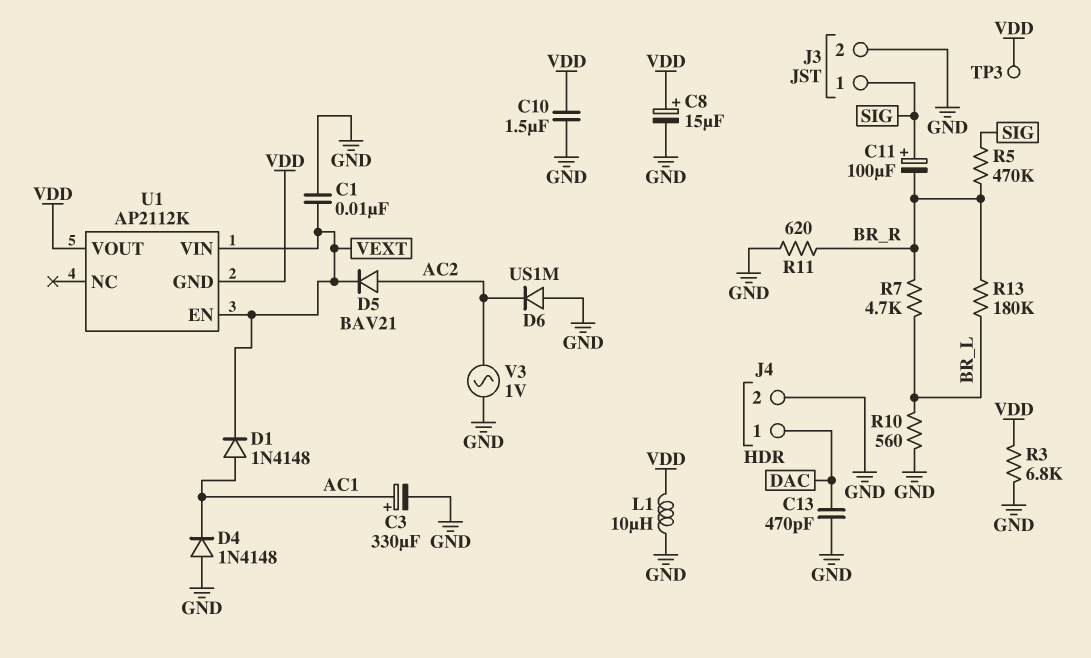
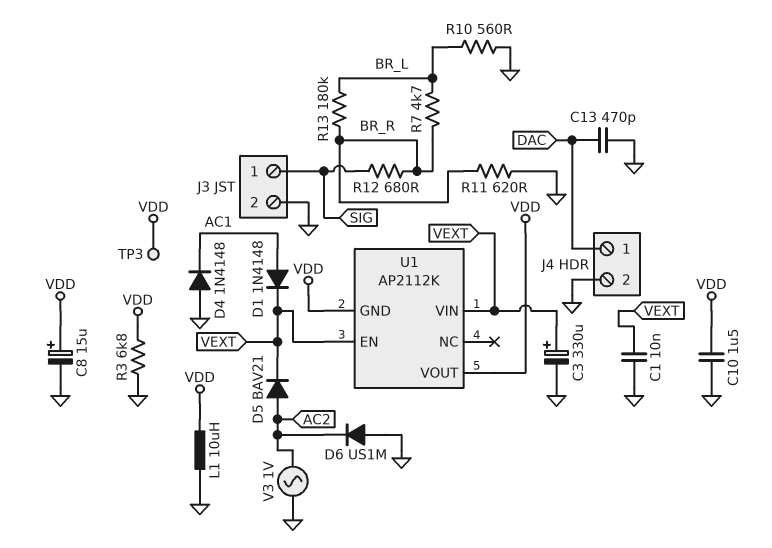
C3: 330uF (plus AC1, minus GND) -> 330uF (plus VEXT, minus GND)
C11: 100uF (plus SIG, minus BR_R) -> none
R5: 470k (BR_R, SIG) -> none
R12: none -> 680 (BR_R, SIG)

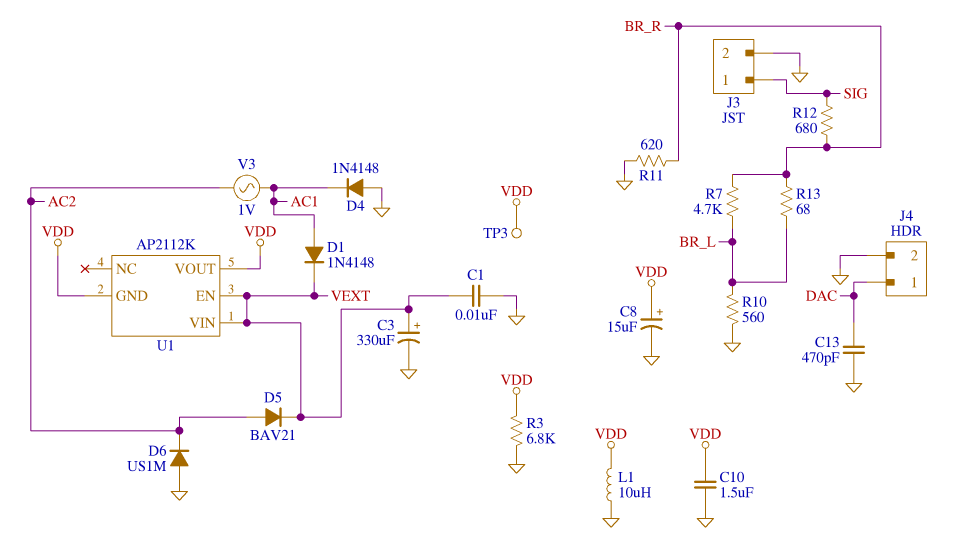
R13: 180k (BR_L, BR_R) -> 68 (BR_L, BR_R)
V3: AC 1V (AC2, GND) -> AC 1V (AC1, AC2)

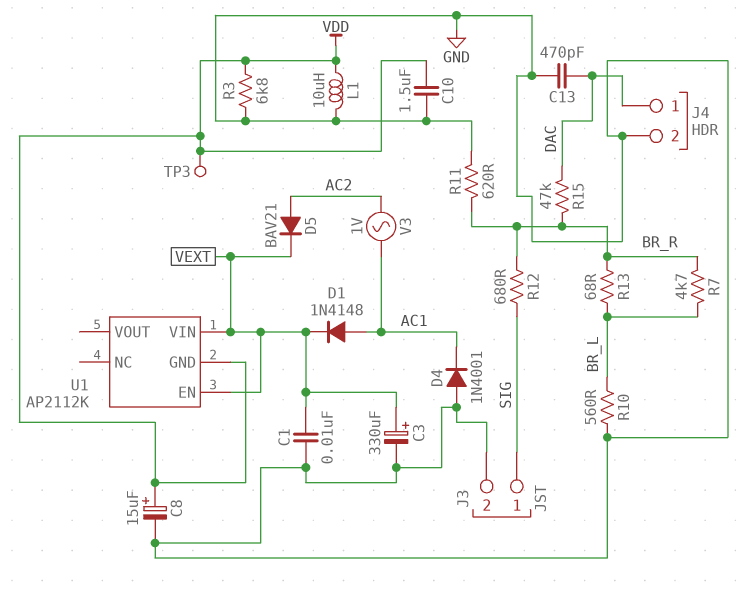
D4: diode 1N4148 (A GND, K AC1) -> diode 1N4001 (A GND, K AC1)
D6: diode US1M (A GND, K AC2) -> none
R15: none -> 47k (BR_R, DAC)
U1 pin VOUT: VDD -> none

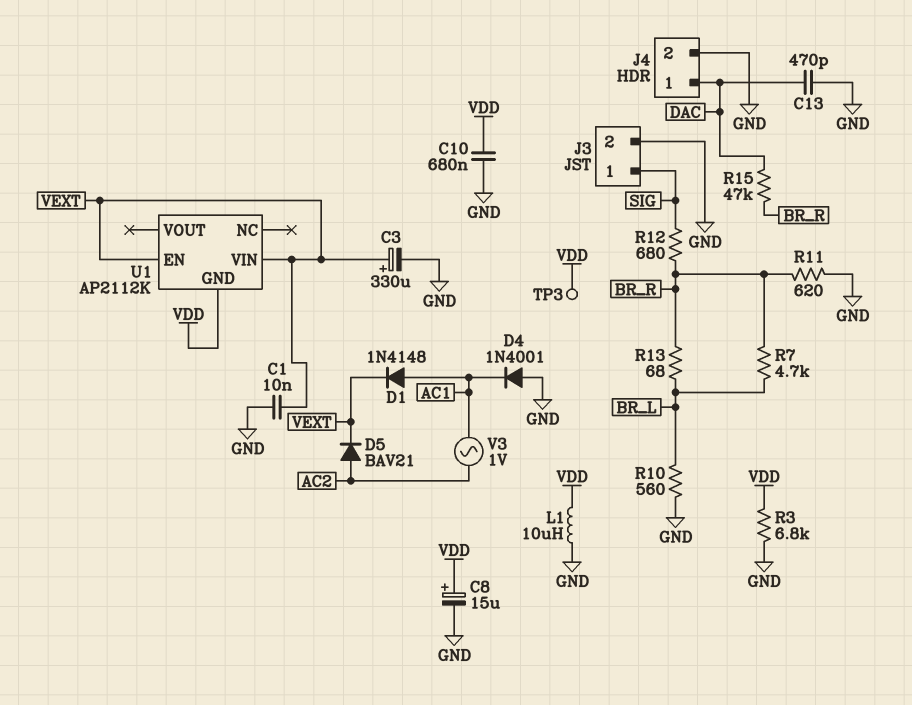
C10: 1.5uF (GND, VDD) -> 680nF (GND, VDD)

